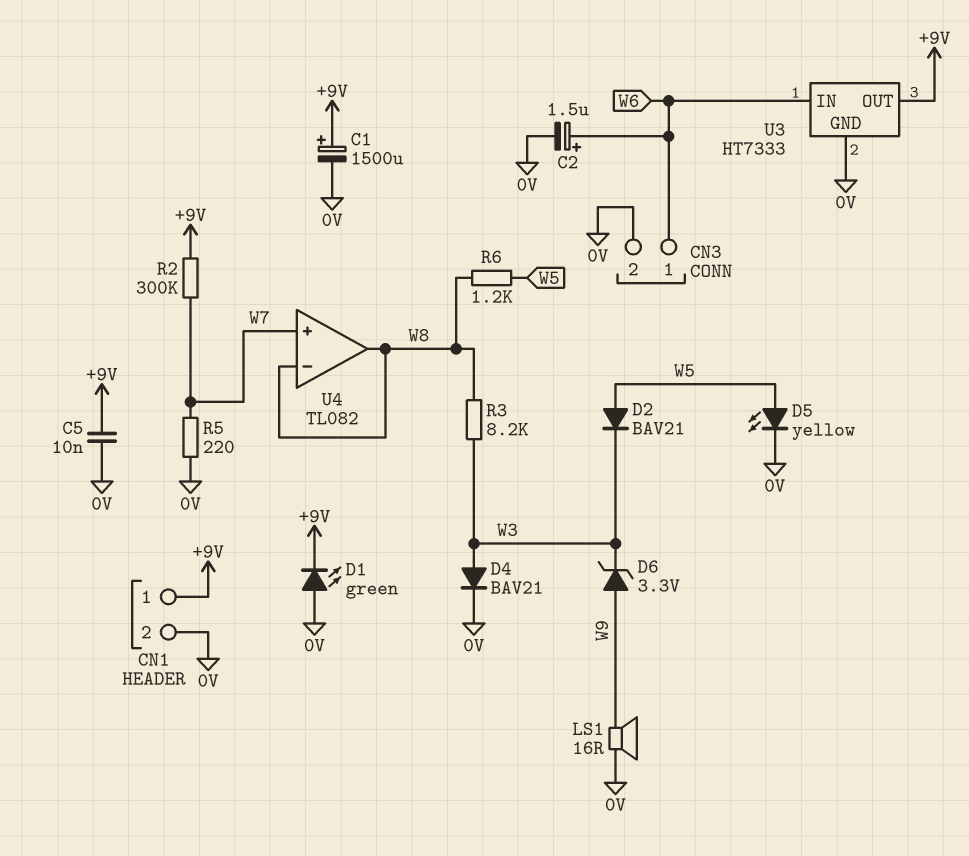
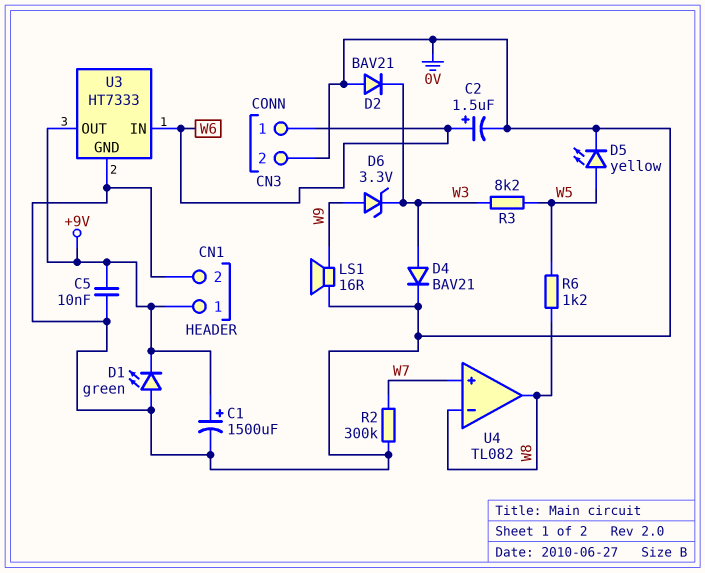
D2: diode BAV21 (A W5, K W3) -> diode BAV21 (A 0V, K W3)
R2: 300k (+9V, W7) -> 300k (0V, W7)
R3: 8.2k (W3, W8) -> 8.2k (W3, W5)
R5: 220 (0V, W7) -> none

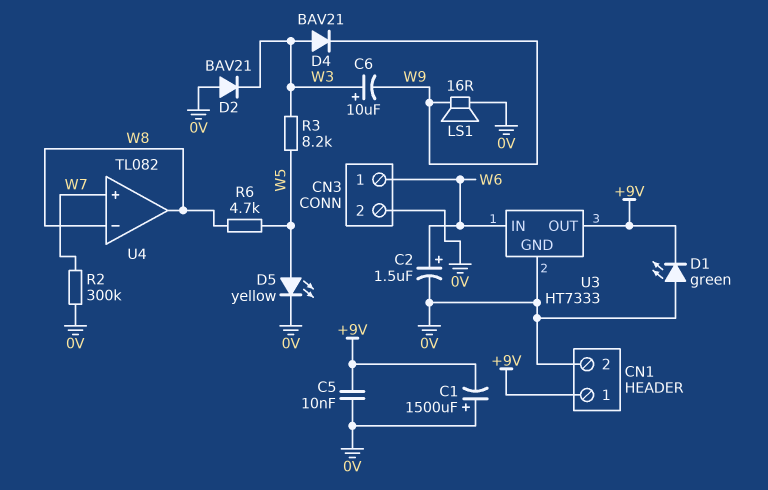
C1: 1500uF (plus +9V, minus 0V) -> 1500uF (plus 0V, minus +9V)
C6: none -> 10uF (plus W3, minus W9)
D4: diode BAV21 (A W3, K 0V) -> diode BAV21 (A W3, K W9)
D6: zener 3.3V (A W9, K W3) -> none
R6: 1.2k (W5, W8) -> 4.7k (W5, W8)

